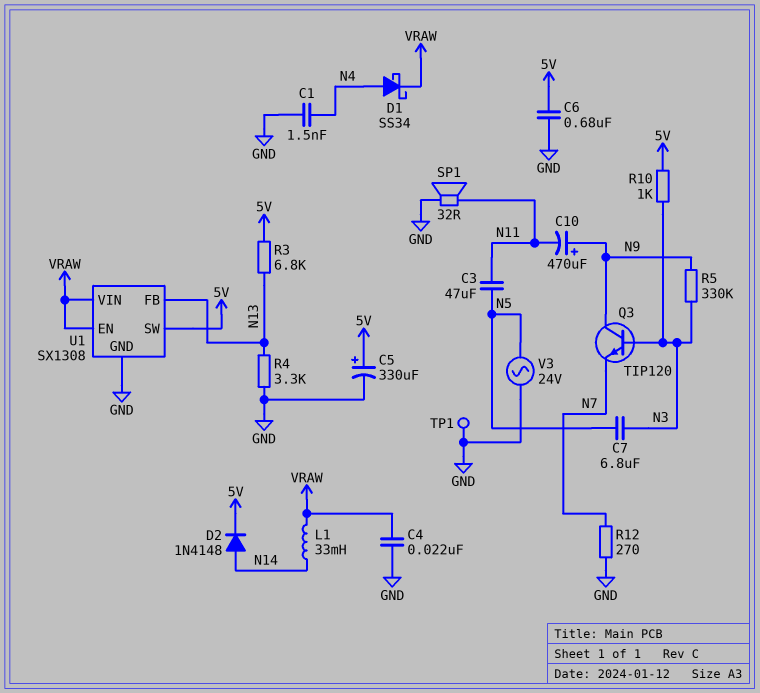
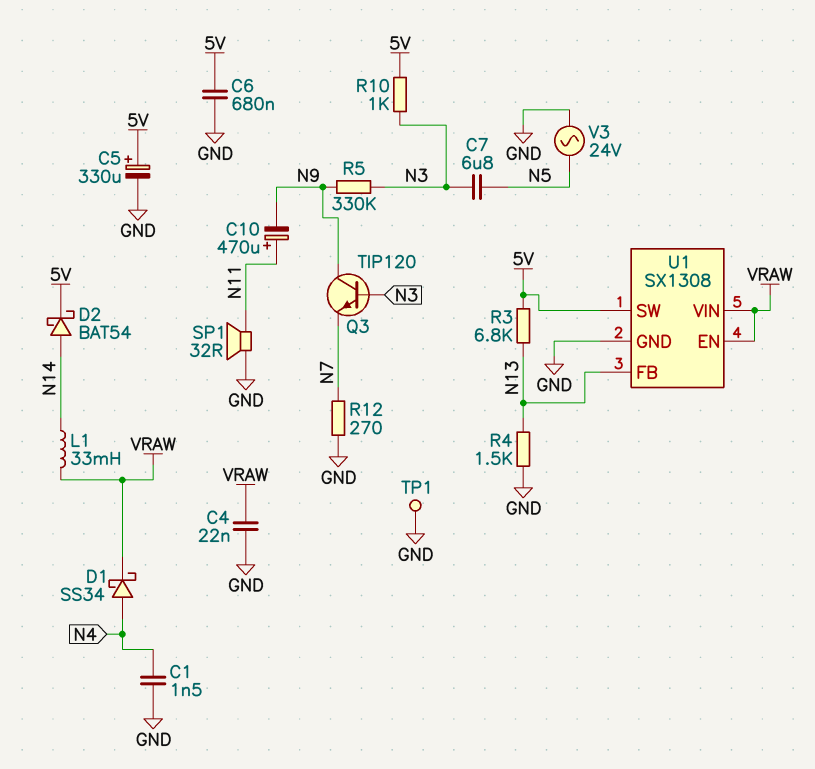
C3: 47uF (N5, N11) -> none
C10: 470uF (plus N9, minus N11) -> 470uF (plus N11, minus N9)
D2: diode 1N4148 (A N14, K 5V) -> schottky BAT54 (A N14, K 5V)
R4: 3.3k (GND, N13) -> 1.5k (GND, N13)

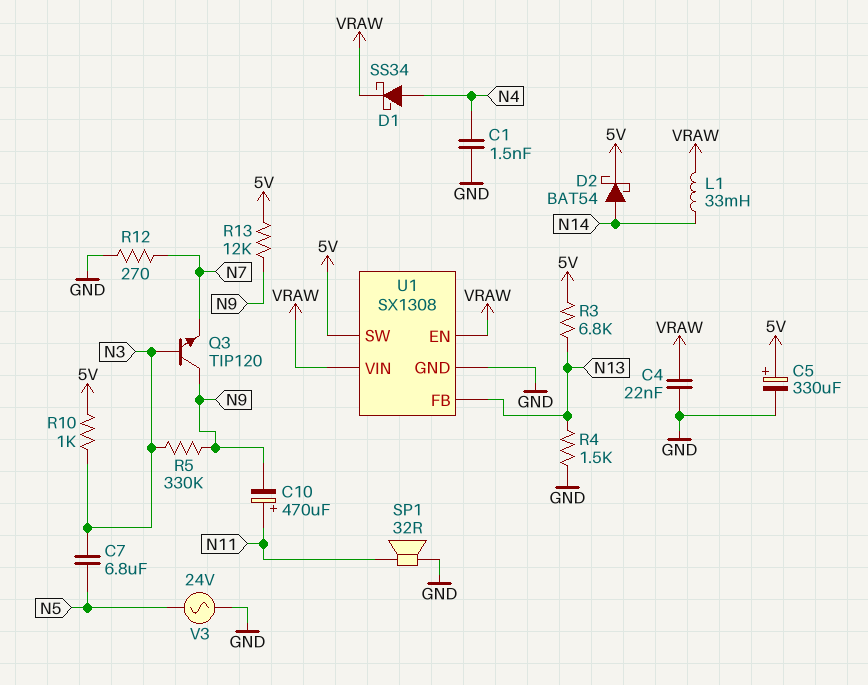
C6: 680nF (5V, GND) -> none
R13: none -> 12k (5V, N9)
TP1: test point (GND) -> none

